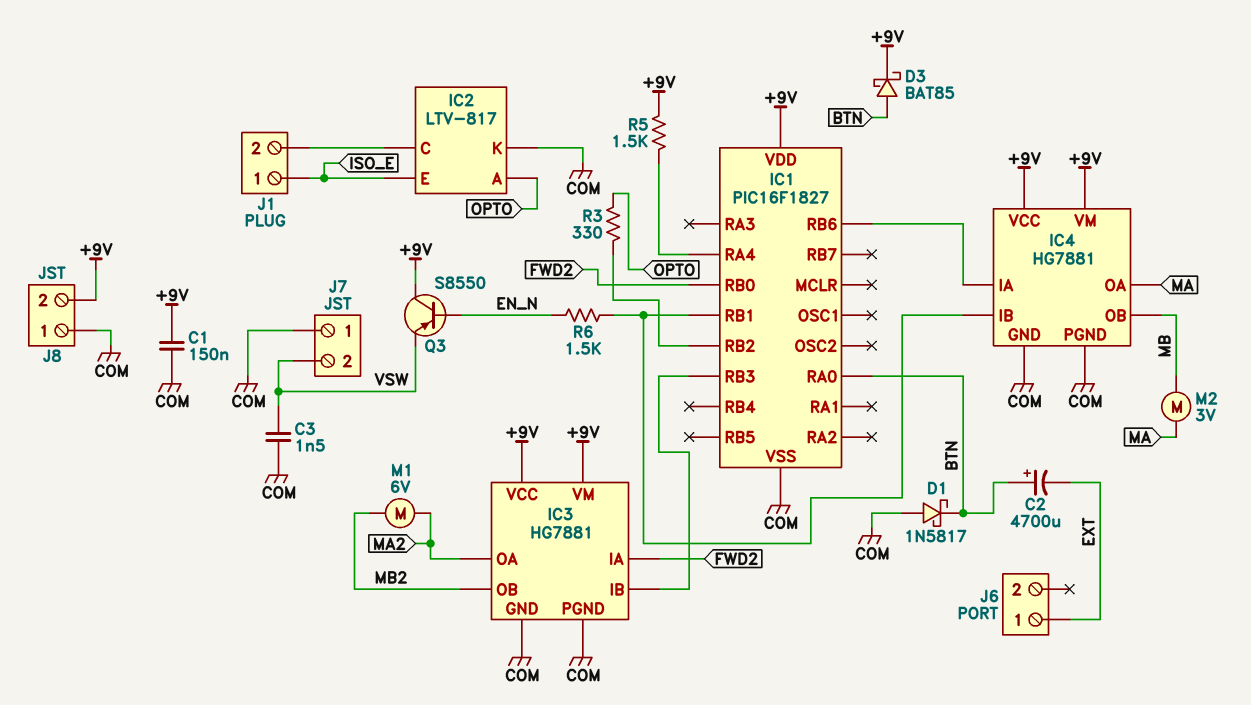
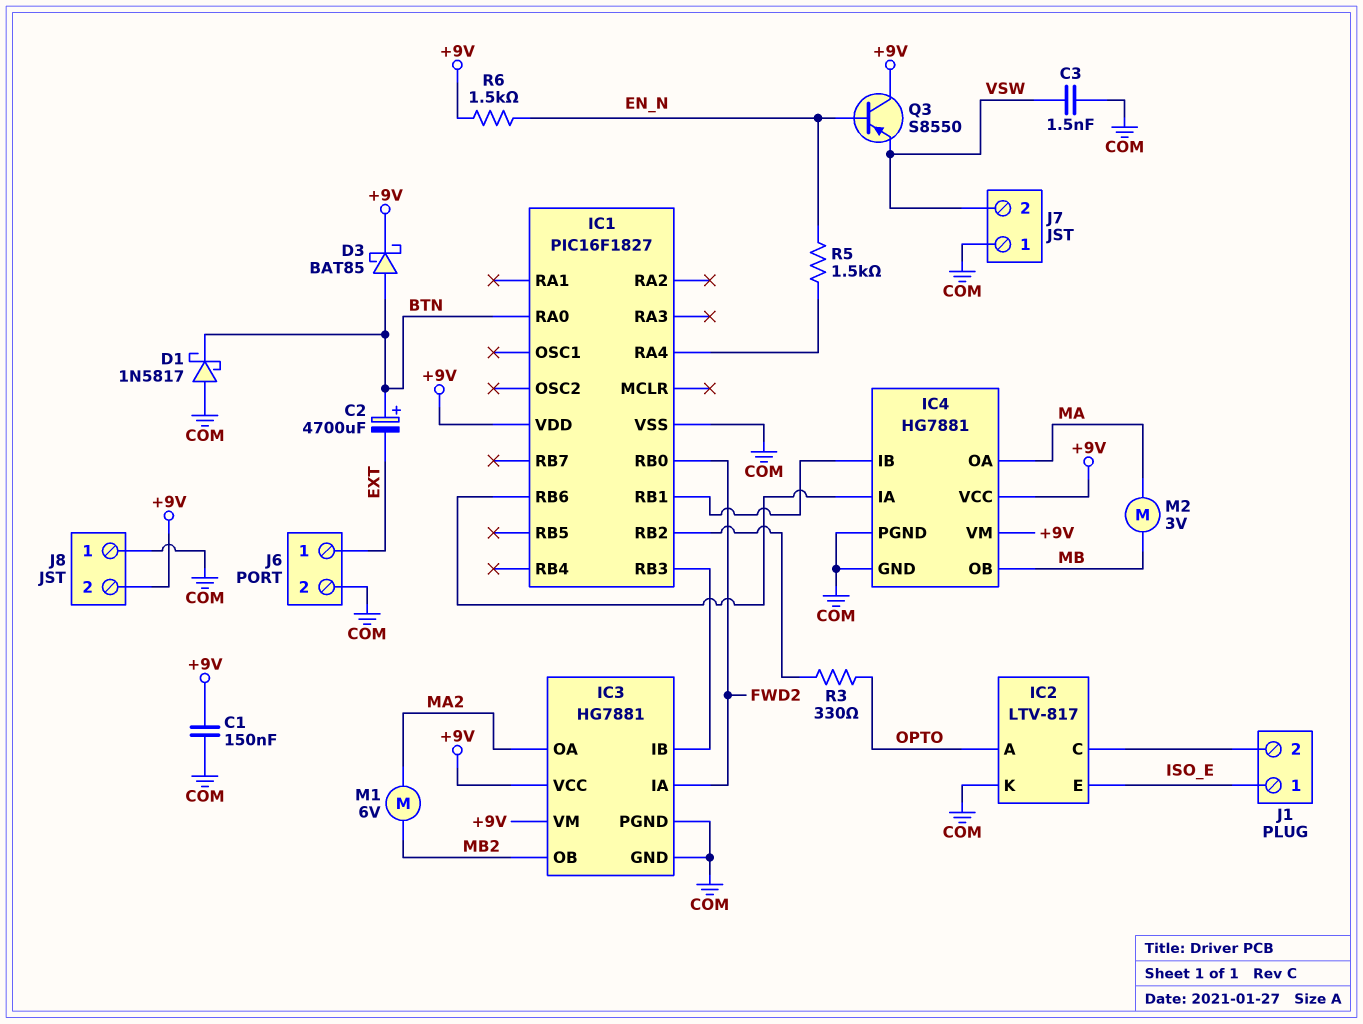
J6 pin 2: none -> COM
R5: 1.5k (+9V, IC1/RA4) -> 1.5k (EN_N, IC1/RA4)
R6: 1.5k (EN_N, IC1/RB1) -> 1.5k (+9V, EN_N)

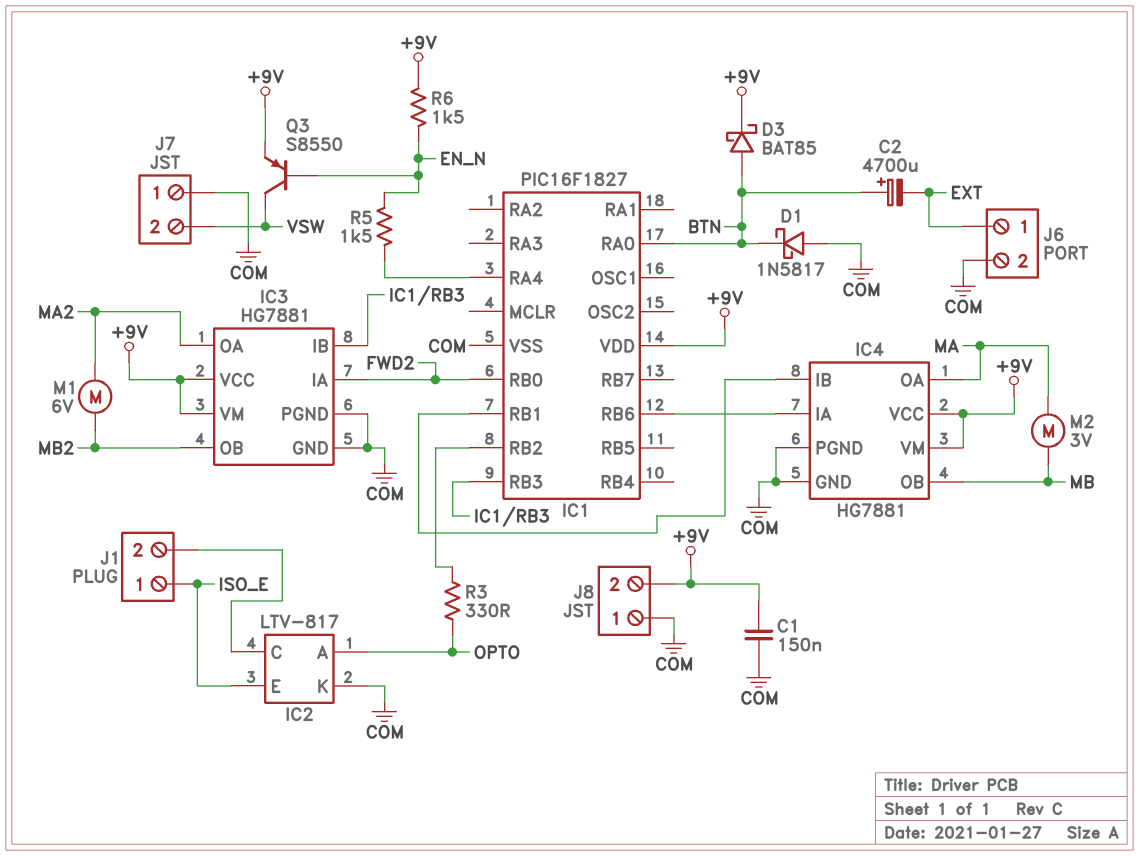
C3: 1.5nF (COM, VSW) -> none
Q3: PNP S8550 (B EN_N, C +9V, E VSW) -> PNP S8550 (B EN_N, C VSW, E +9V)

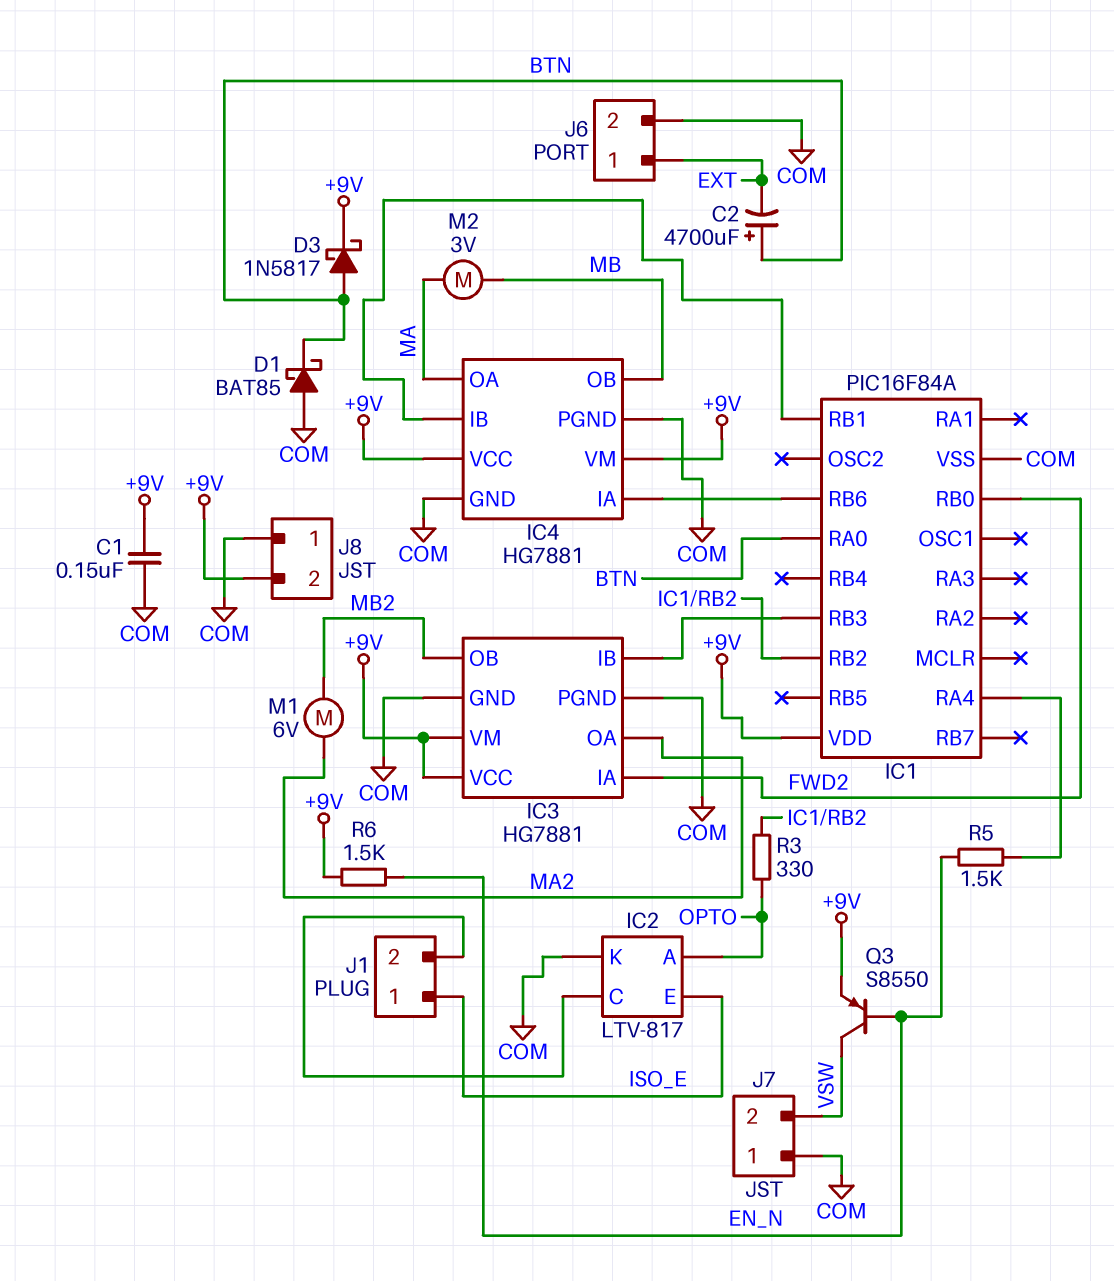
D1: schottky 1N5817 (A COM, K BTN) -> schottky BAT85 (A COM, K BTN)
D3: schottky BAT85 (A BTN, K +9V) -> schottky 1N5817 (A BTN, K +9V)
IC1: PIC16F1827 -> PIC16F84A

